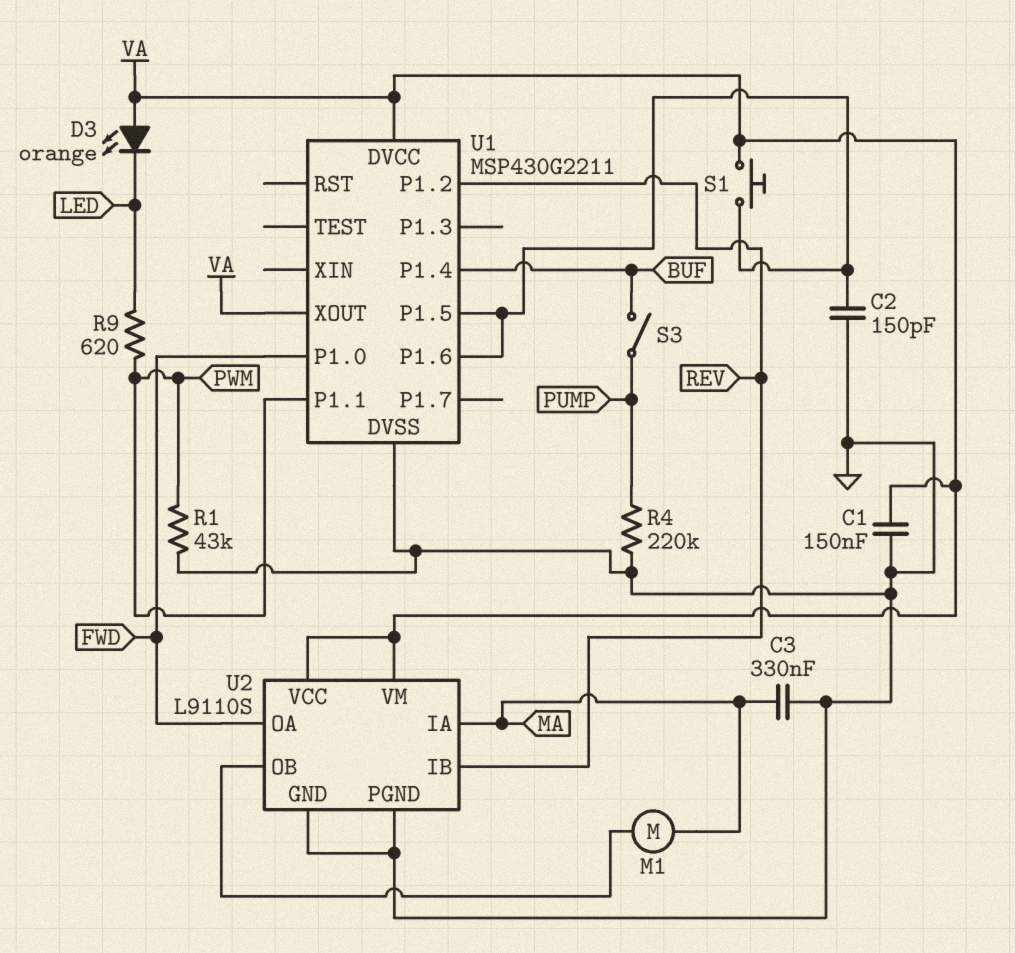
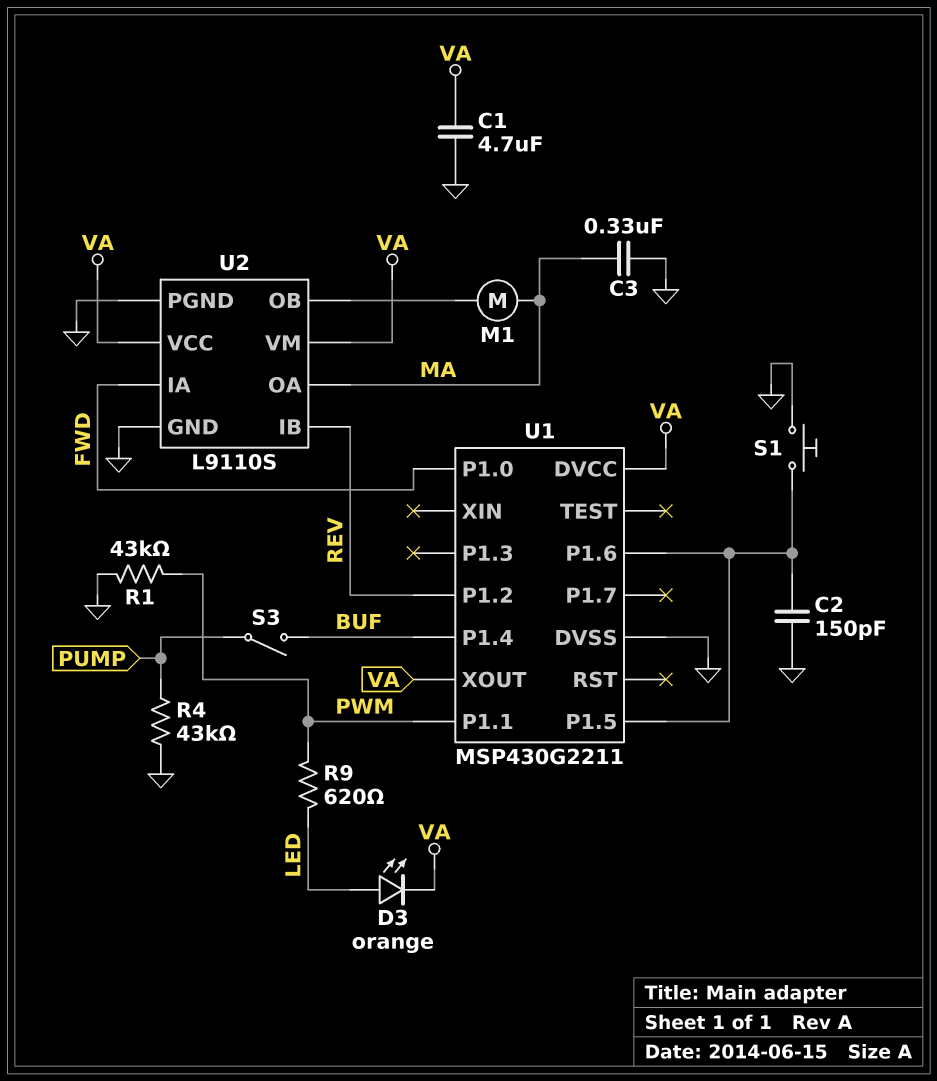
C1: 150nF (GND, VA) -> 4.7uF (GND, VA)
D3: LED orange (A VA, K LED) -> LED orange (A LED, K VA)
R4: 220k (GND, PUMP) -> 43k (GND, PUMP)
S1: button (U1/P1.5, VA) -> button (GND, U1/P1.5)
U2 pin IA: MA -> FWD
U2 pin OA: FWD -> MA

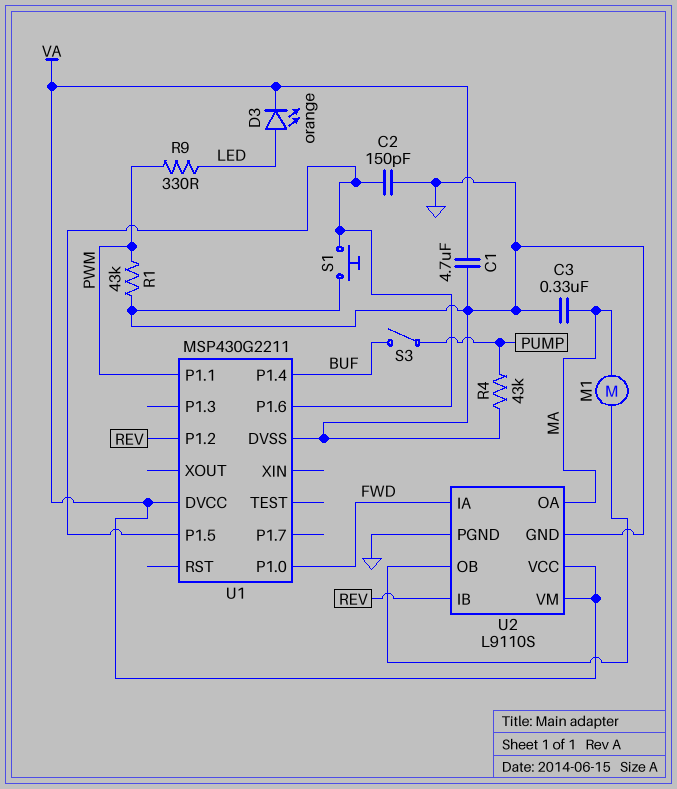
R9: 620 (LED, PWM) -> 330 (LED, PWM)
U1 pin XOUT: VA -> none

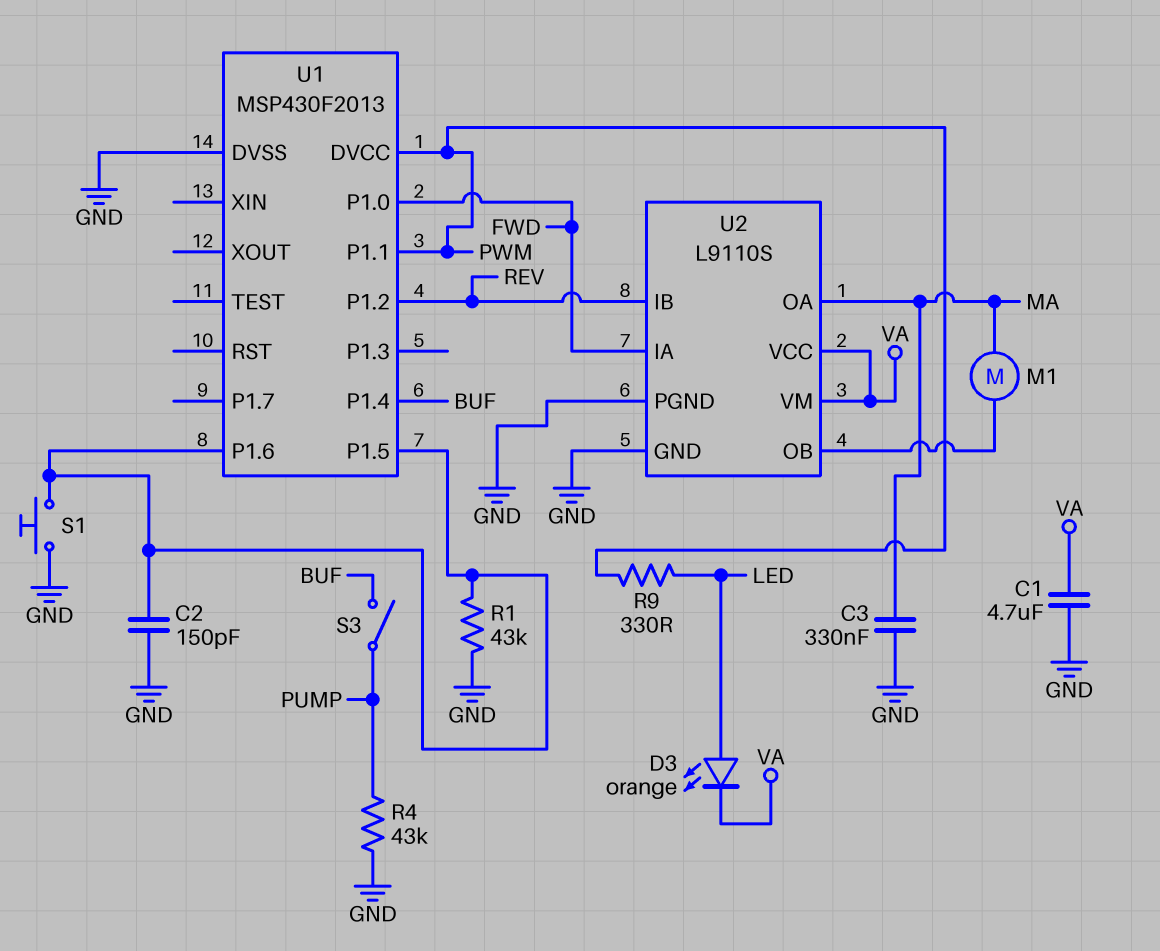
R1: 43k (GND, PWM) -> 43k (GND, U1/P1.5)
U1: MSP430G2211 -> MSP430F2013
U1 pin DVCC: VA -> PWM

